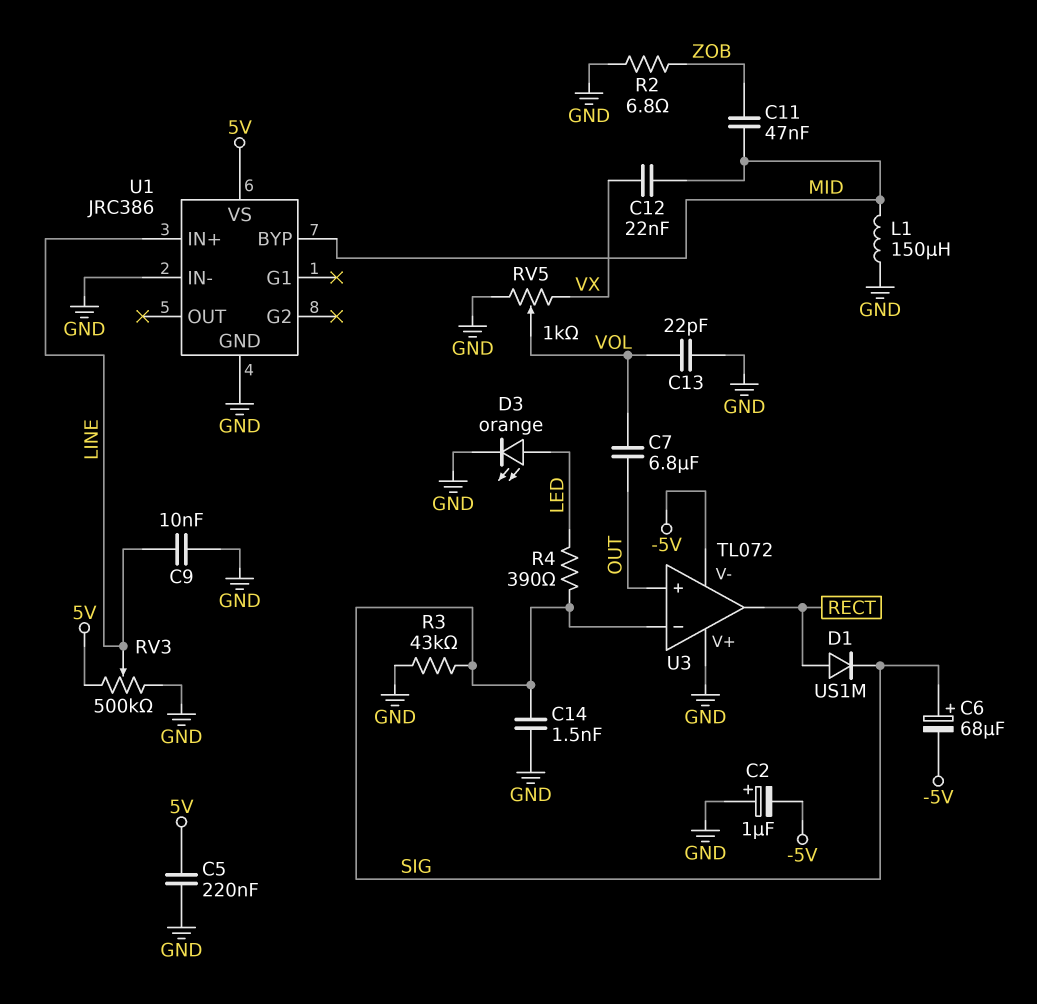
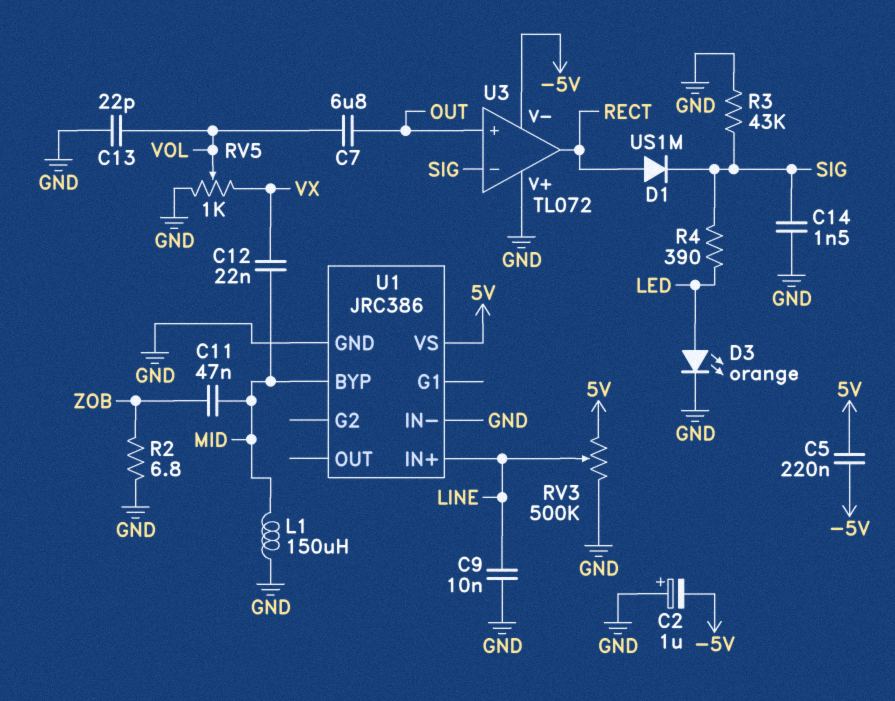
C5: 220nF (5V, GND) -> 220nF (-5V, 5V)
C6: 68uF (plus SIG, minus -5V) -> none

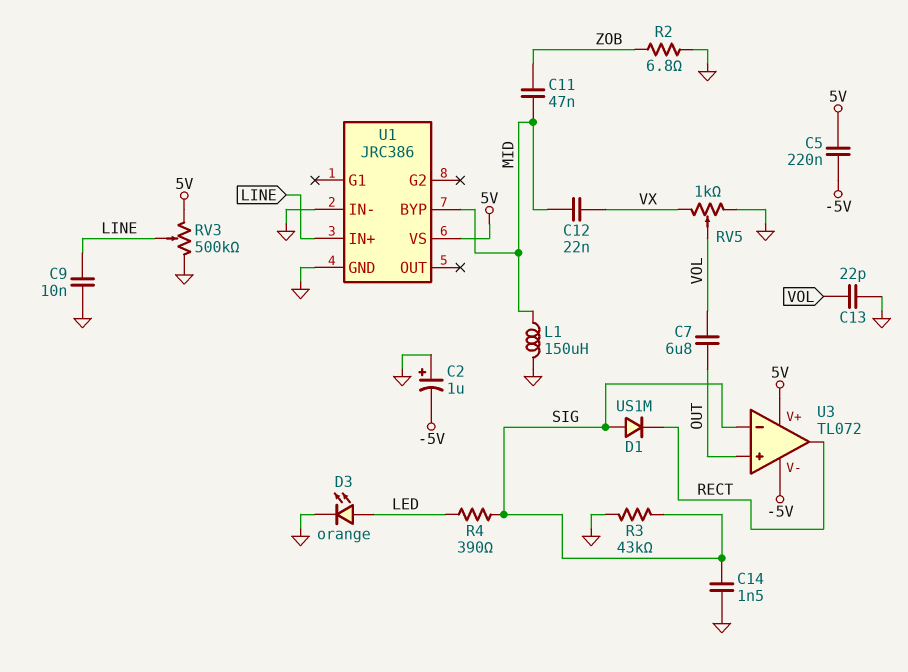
D1: diode US1M (A RECT, K SIG) -> diode US1M (A SIG, K RECT)
U3 pin V+: GND -> 5V

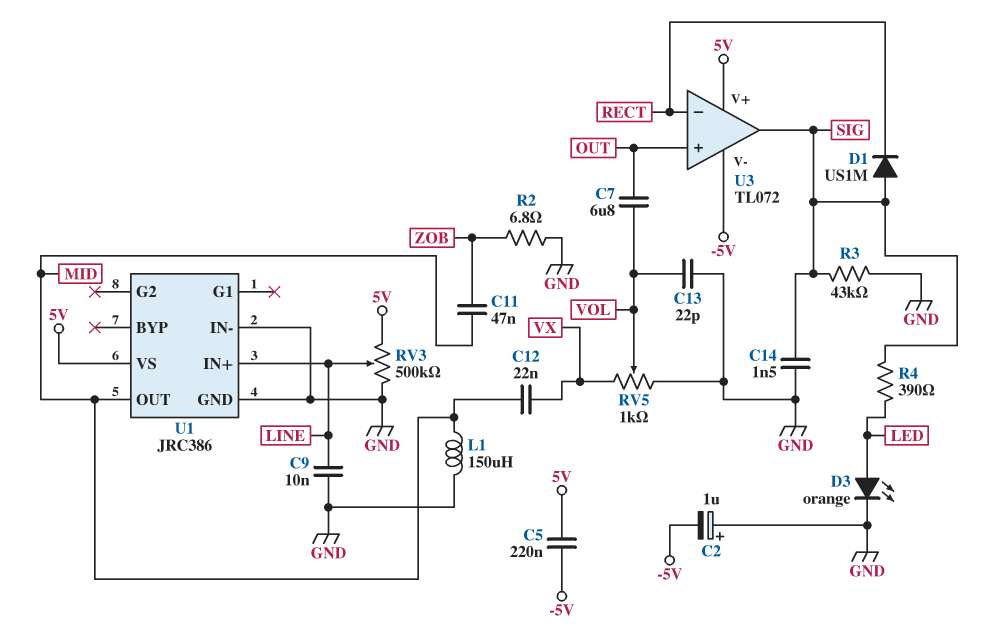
U1 pin BYP: MID -> none
U1 pin OUT: none -> MID
U3 pin in-: SIG -> RECT
U3 pin out: RECT -> SIG

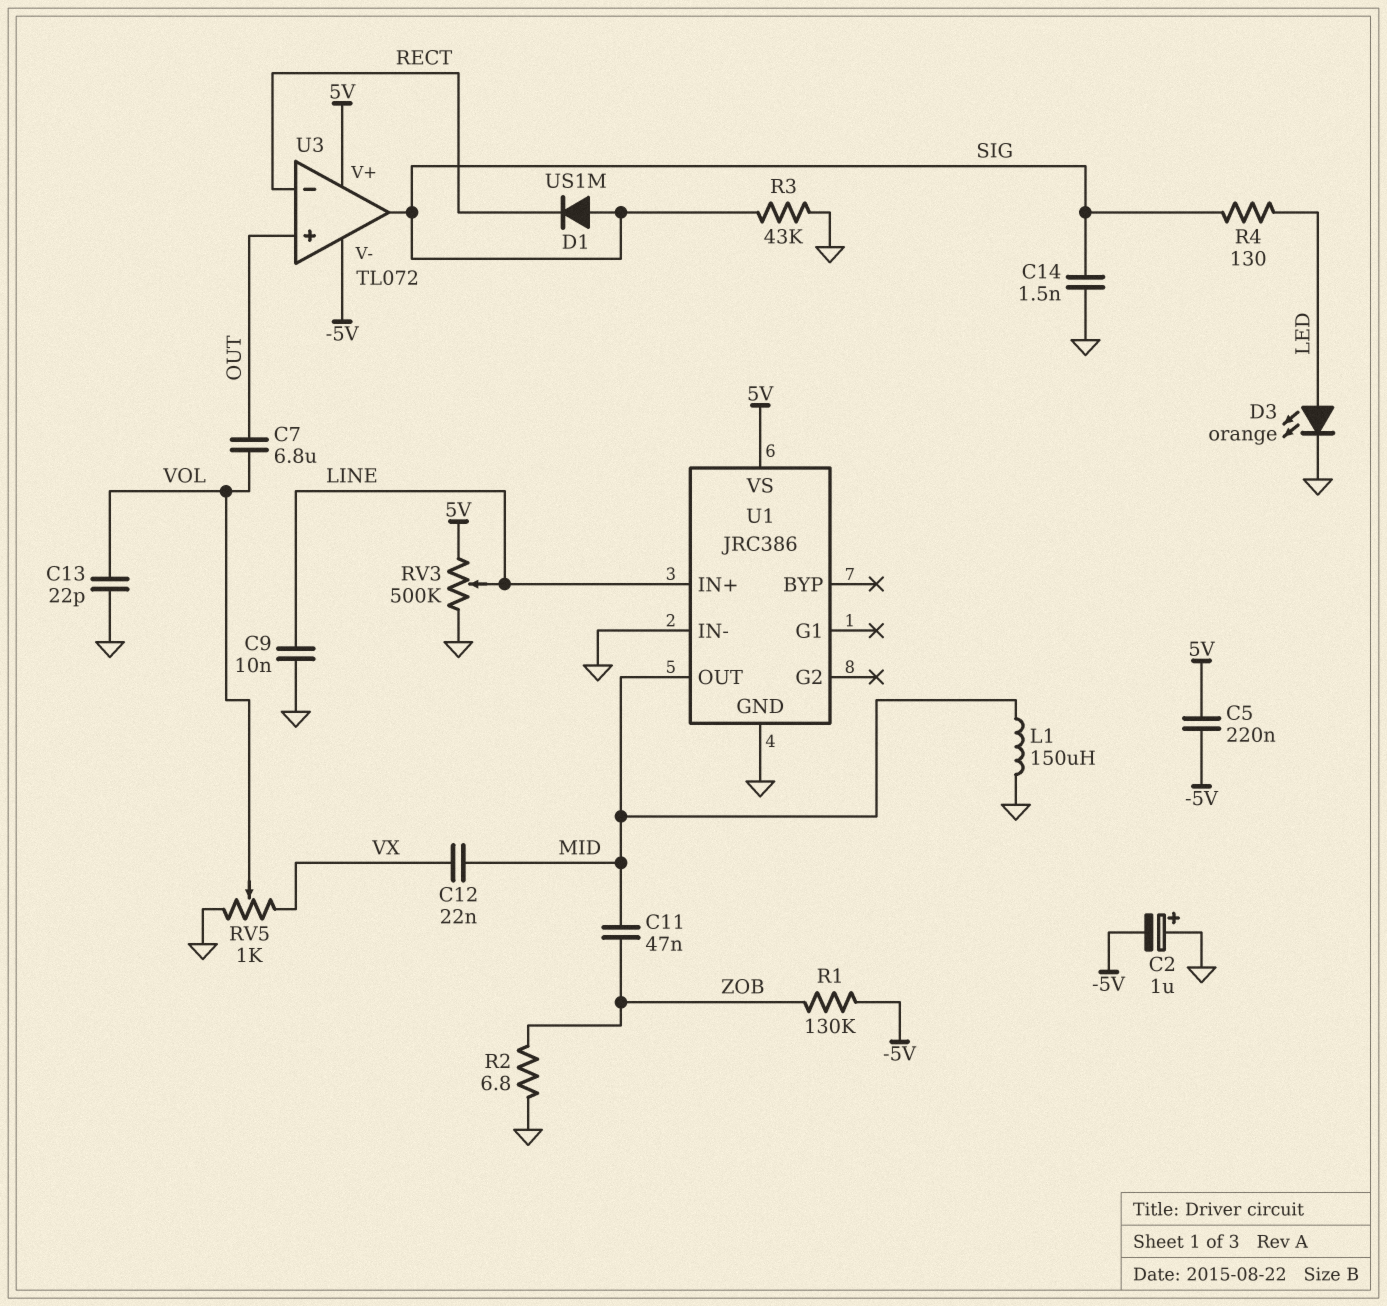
R1: none -> 130k (-5V, ZOB)
R4: 390 (LED, SIG) -> 130 (LED, SIG)

